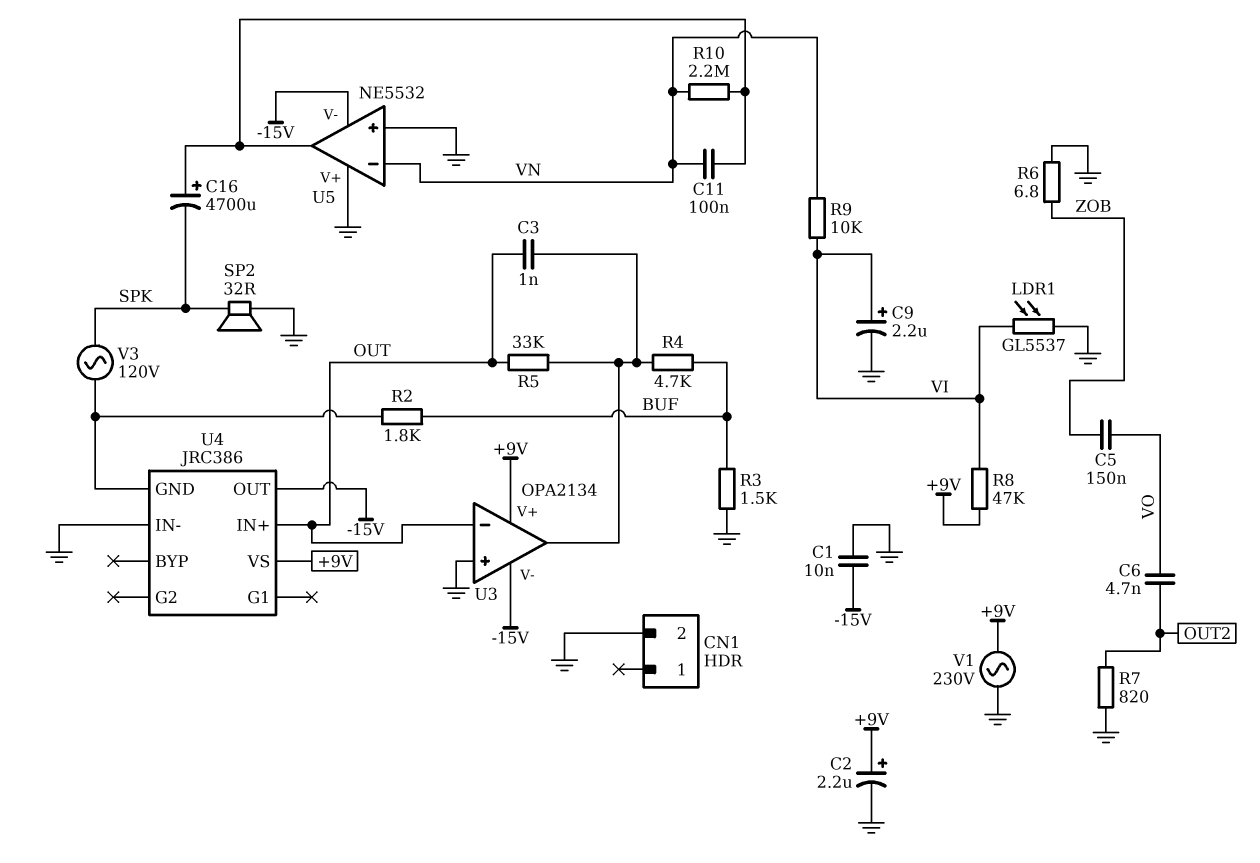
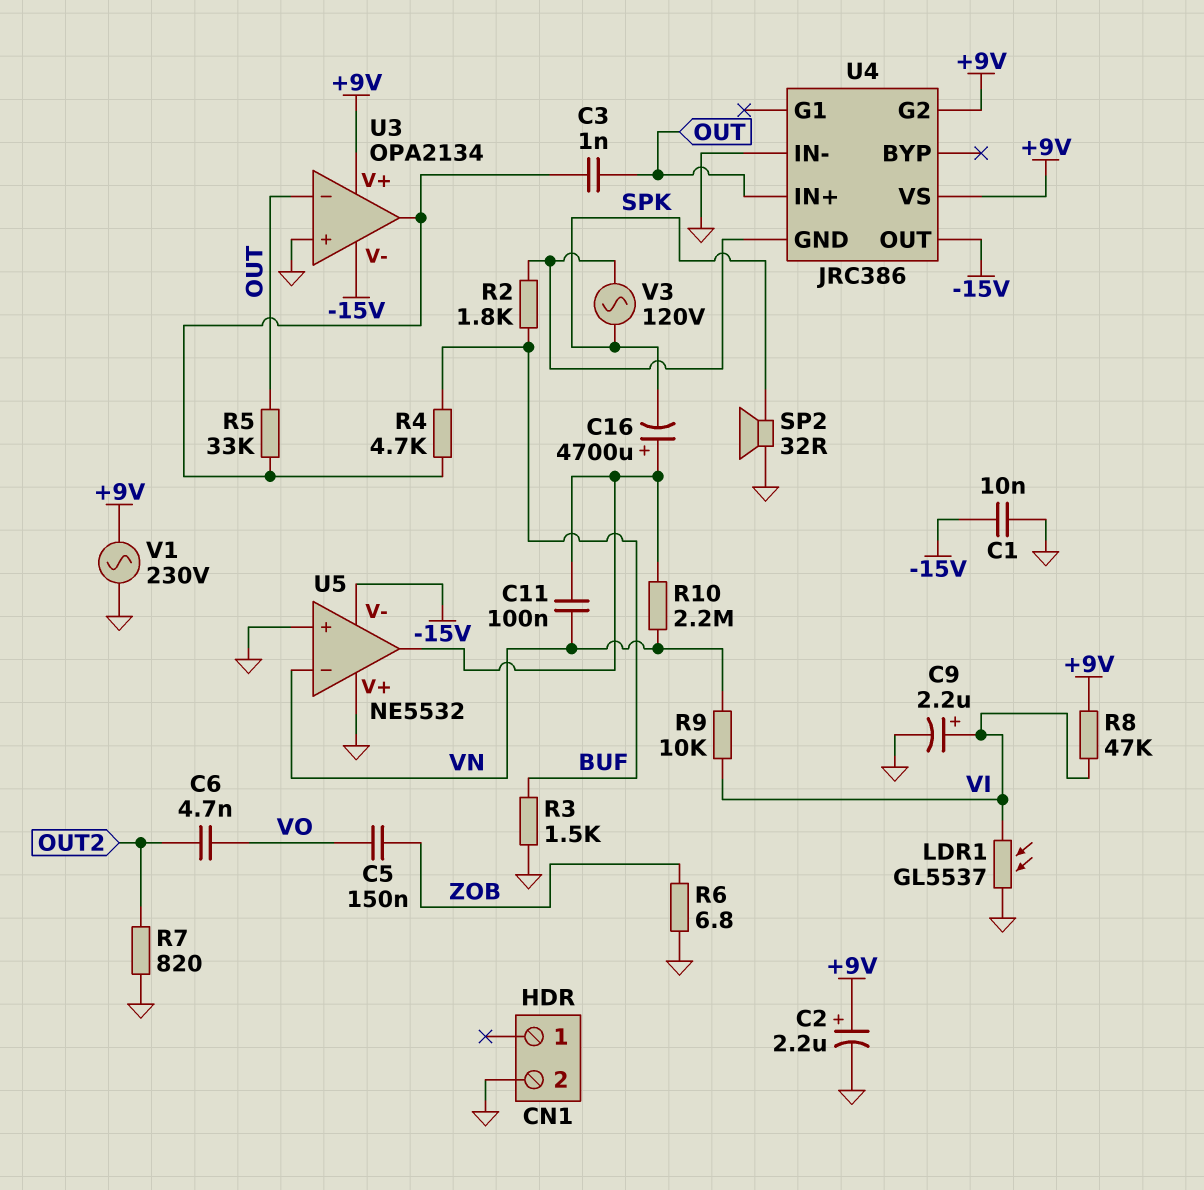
U4 pin G2: none -> +9V

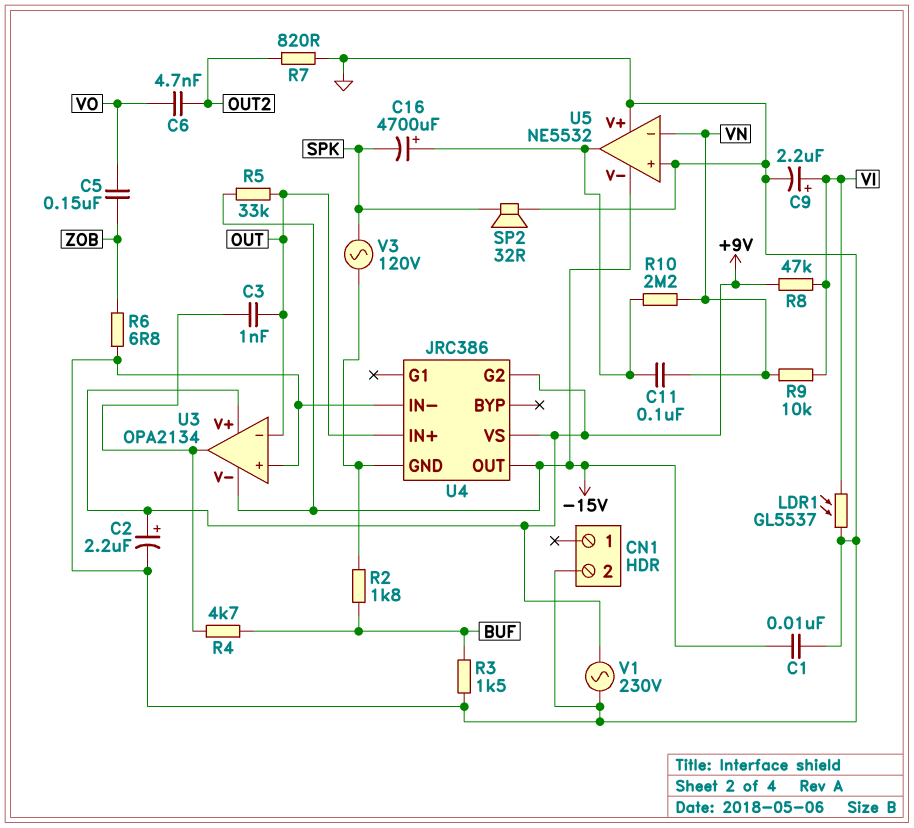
R5: 33k (OUT, U3/out) -> 33k (-15V, OUT)

